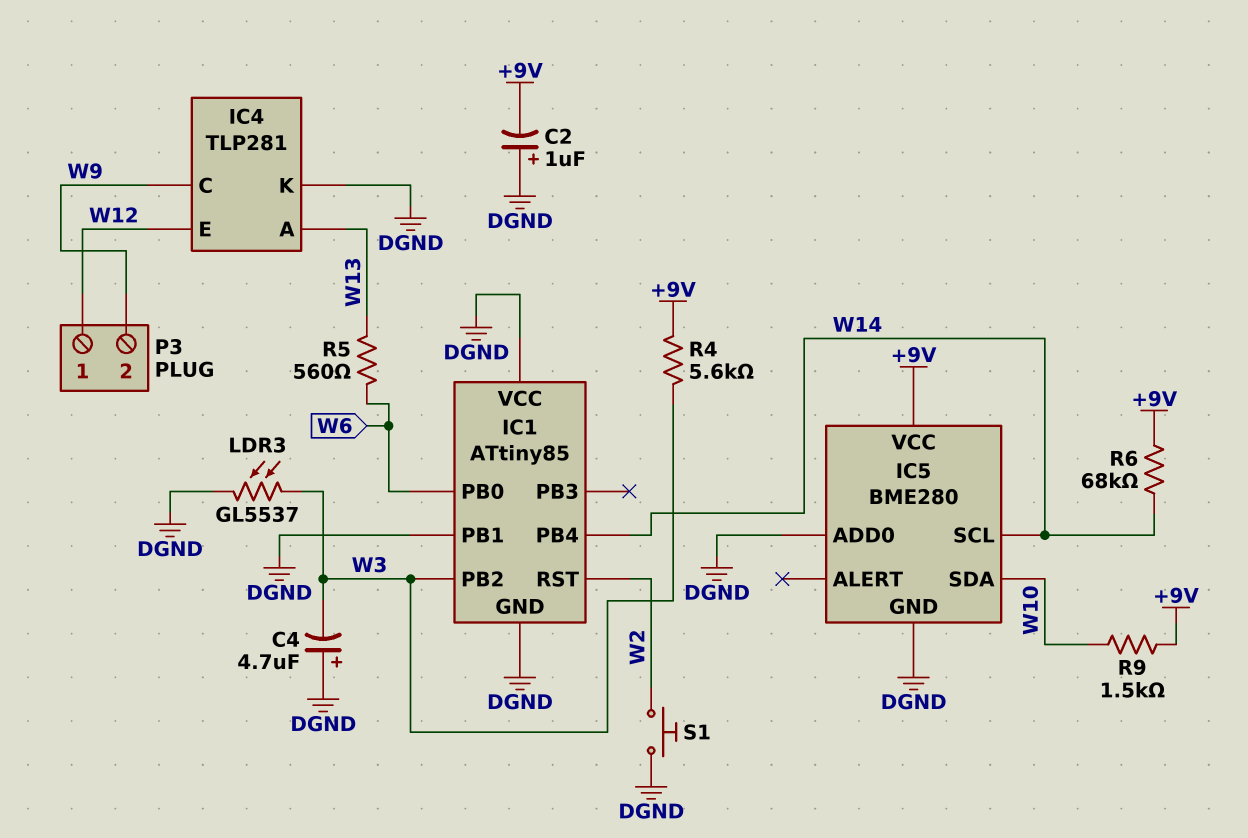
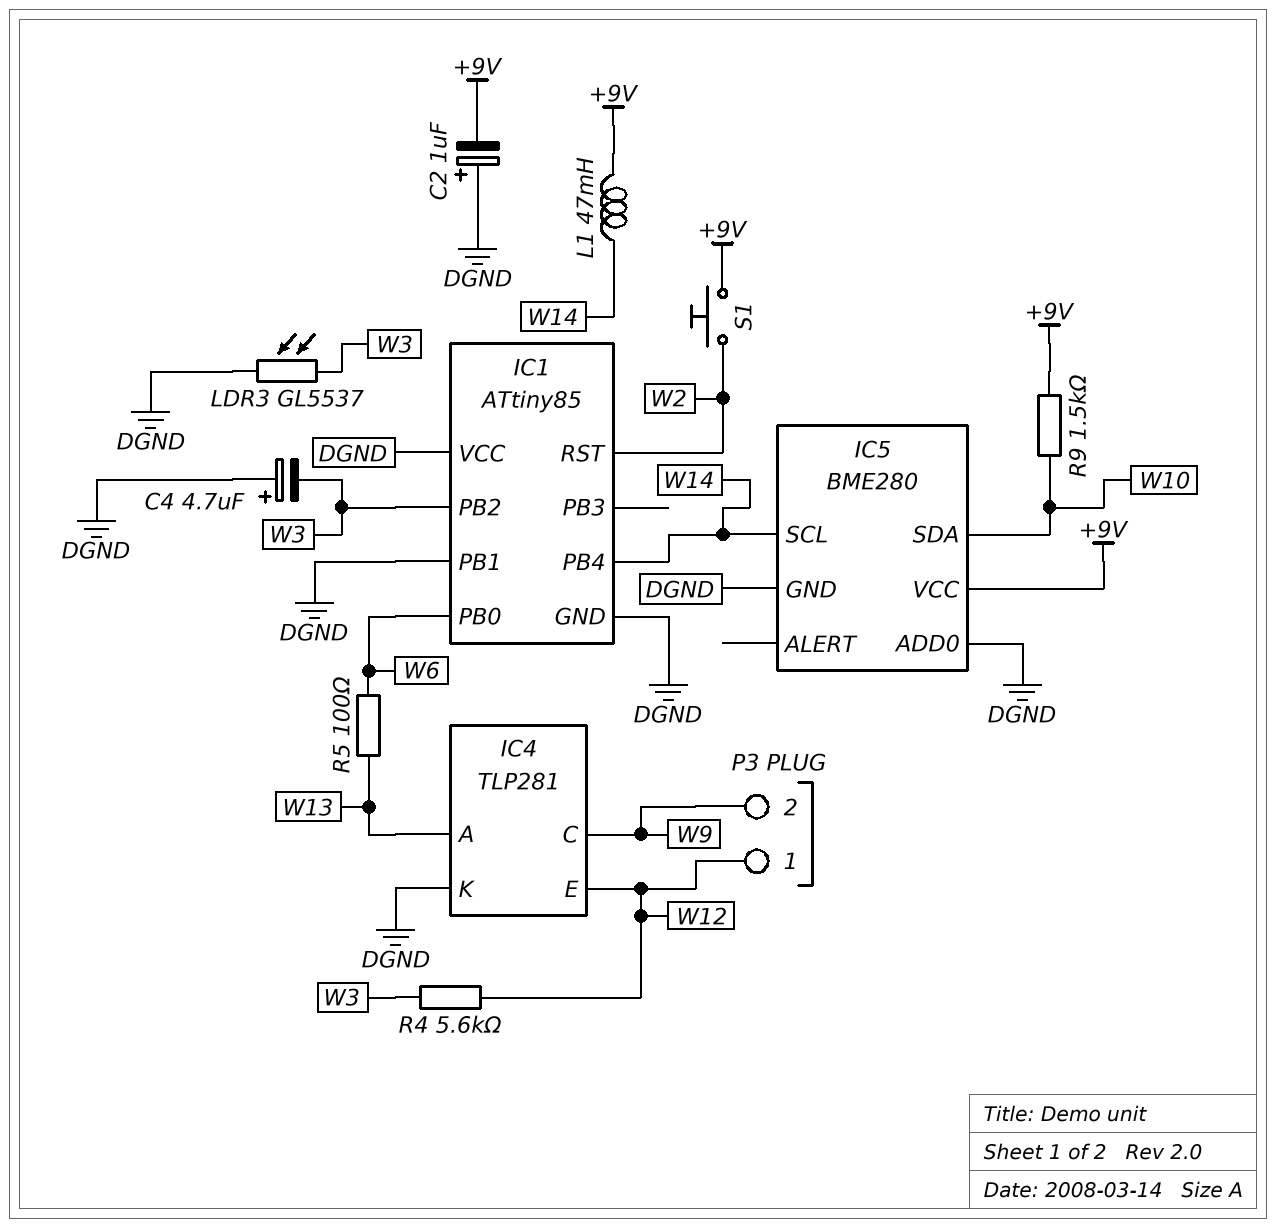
L1: none -> 47mH (+9V, W14)
R4: 5.6k (+9V, W3) -> 5.6k (W3, W12)
R5: 560 (W6, W13) -> 100 (W6, W13)
R6: 68k (+9V, W14) -> none
S1: button (DGND, W2) -> button (+9V, W2)

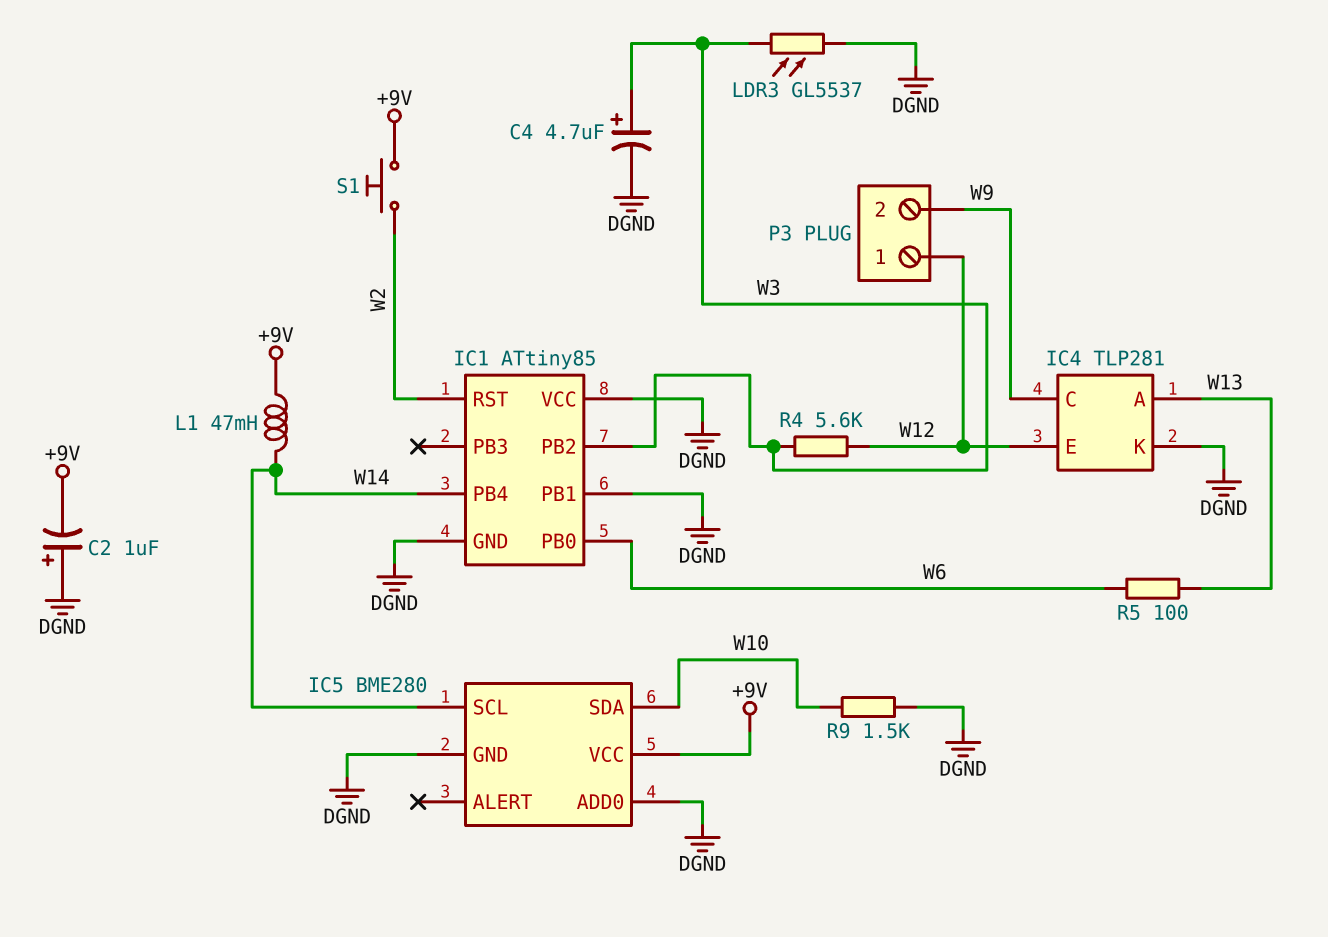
C4: 4.7uF (plus DGND, minus W3) -> 4.7uF (plus W3, minus DGND)
R9: 1.5k (+9V, W10) -> 1.5k (DGND, W10)

